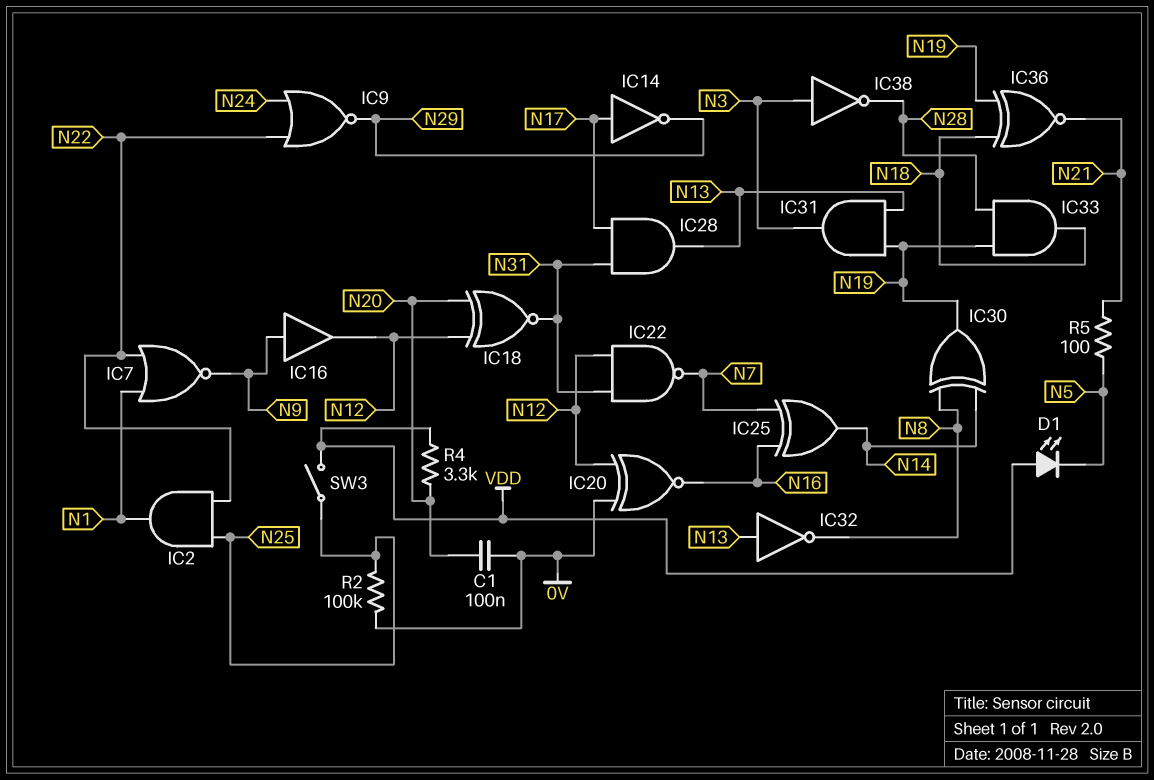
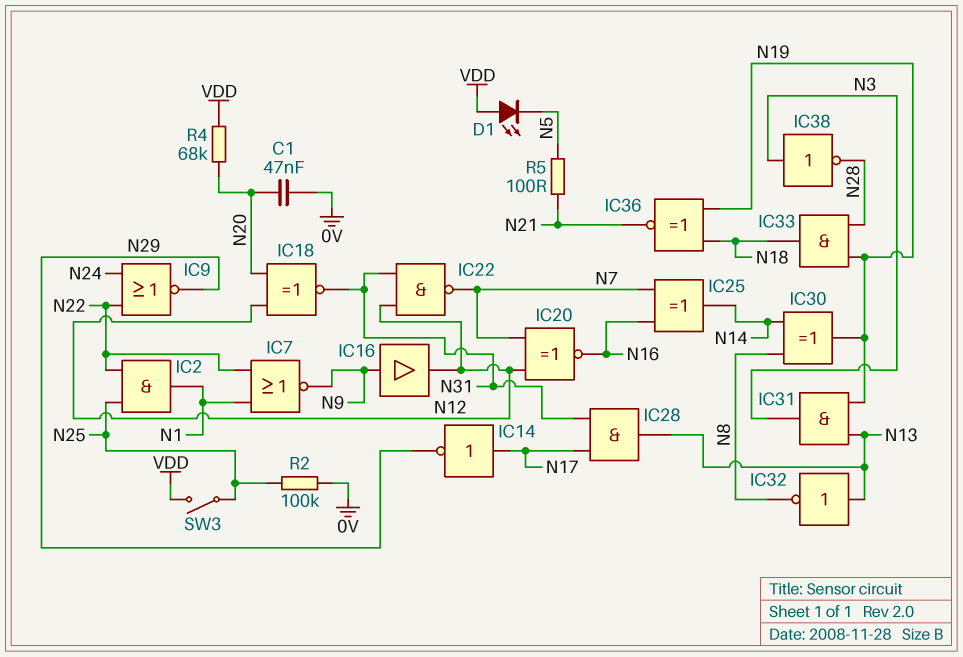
C1: 100nF (0V, N20) -> 47nF (0V, N20)
IC20: XNOR (in 0V, in N12, out N16) -> XNOR (in N7, in N12, out N16)
R4: 3.3k (N20, VDD) -> 68k (N20, VDD)

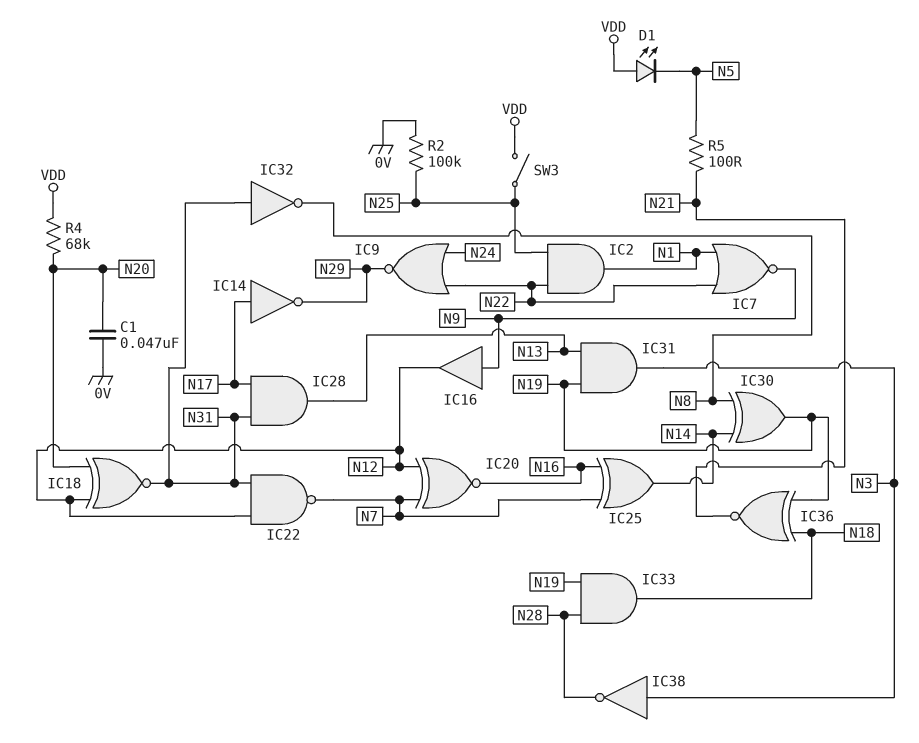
IC32: NOT (in N13, out N8) -> NOT (in N31, out N8)

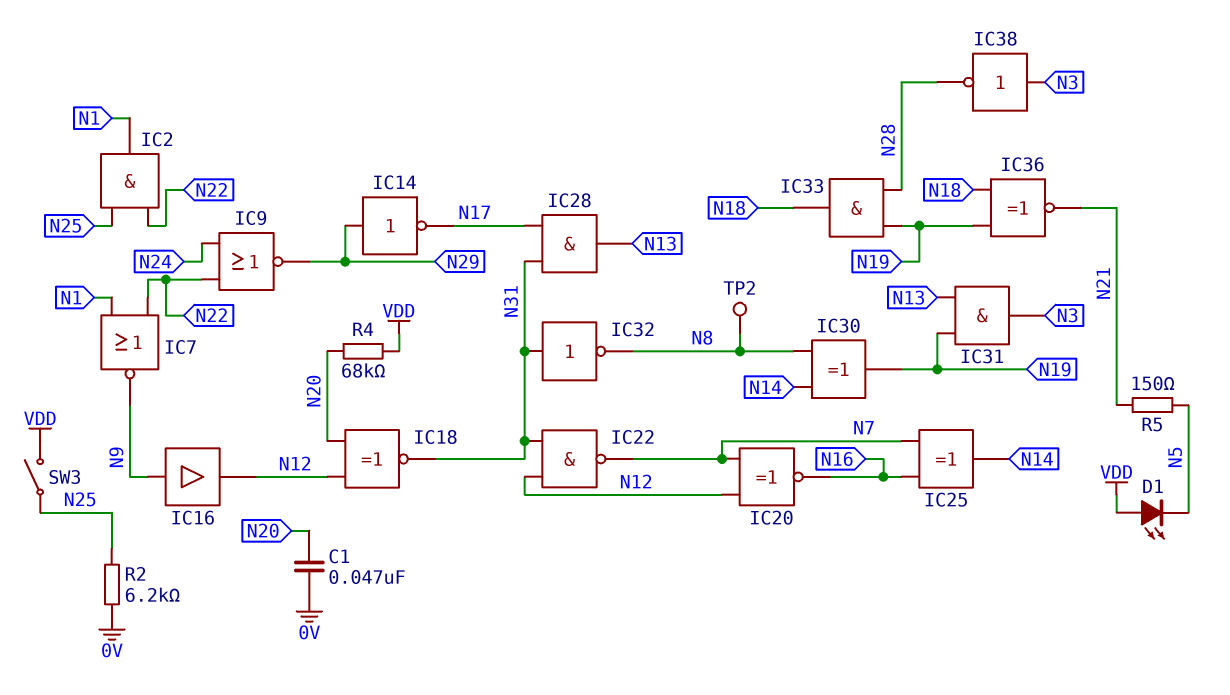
IC14: NOT (in N17, out N29) -> NOT (in N29, out N17)
R2: 100k (0V, N25) -> 6.2k (0V, N25)
R5: 100 (N5, N21) -> 150 (N5, N21)
TP2: none -> test point (N8)

